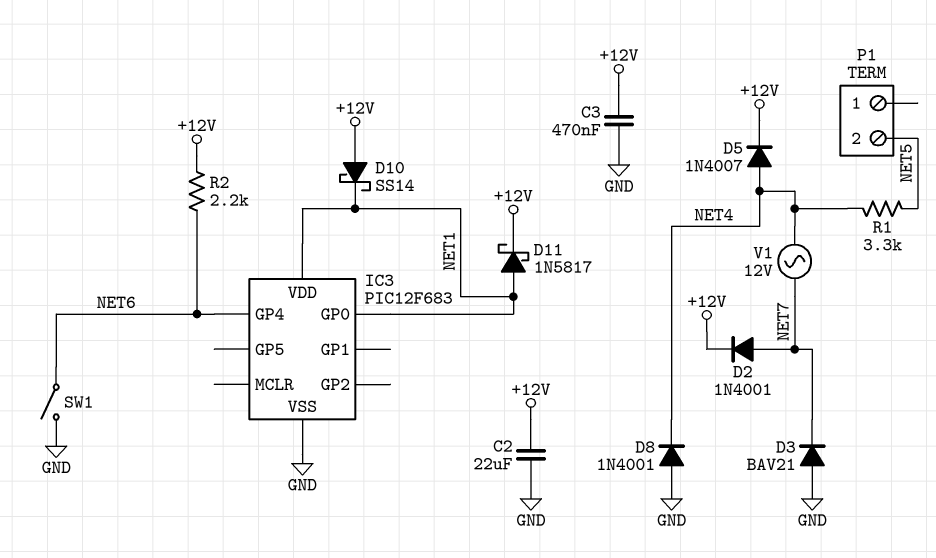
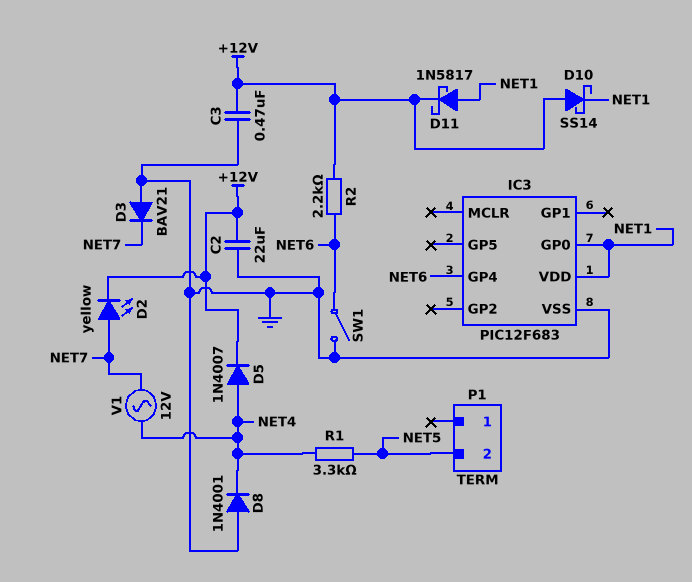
D2: diode 1N4001 (A NET7, K +12V) -> LED yellow (A NET7, K +12V)

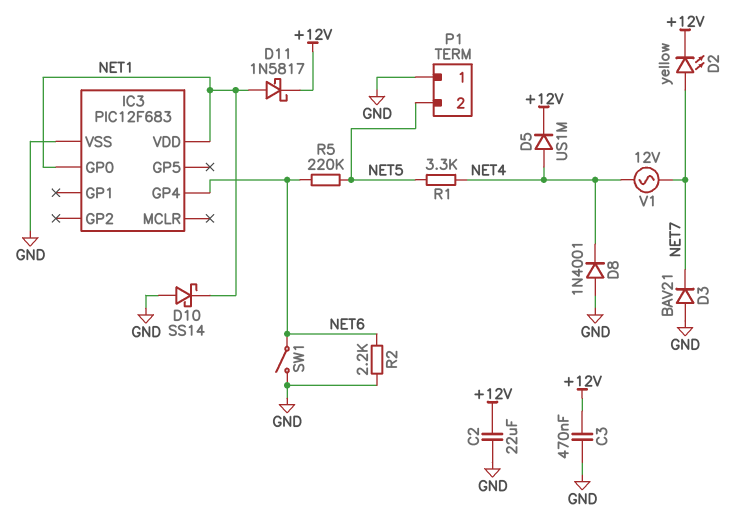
D5: diode 1N4007 (A NET4, K +12V) -> diode US1M (A NET4, K +12V)
D10: schottky SS14 (A +12V, K NET1) -> schottky SS14 (A GND, K NET1)
P1 pin 1: none -> GND
R2: 2.2k (+12V, NET6) -> 2.2k (GND, NET6)
R5: none -> 220k (NET5, NET6)

